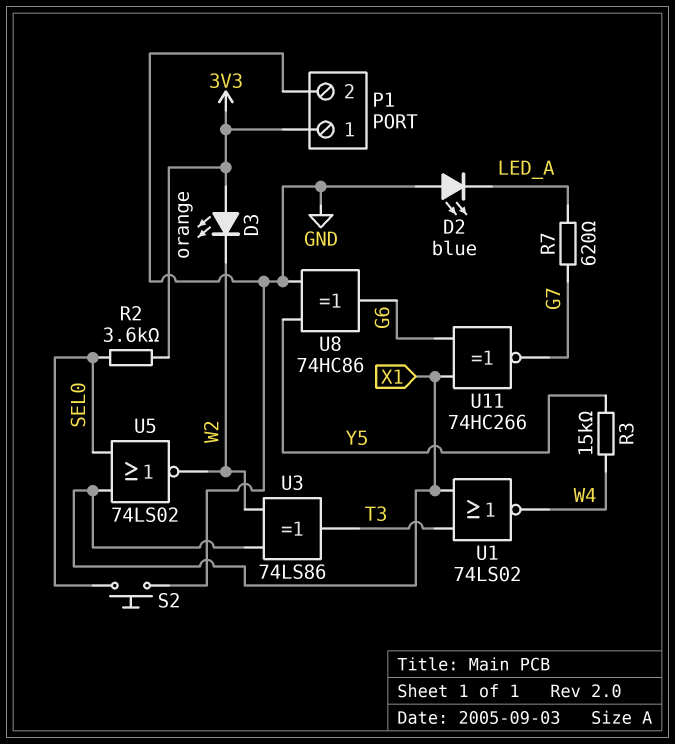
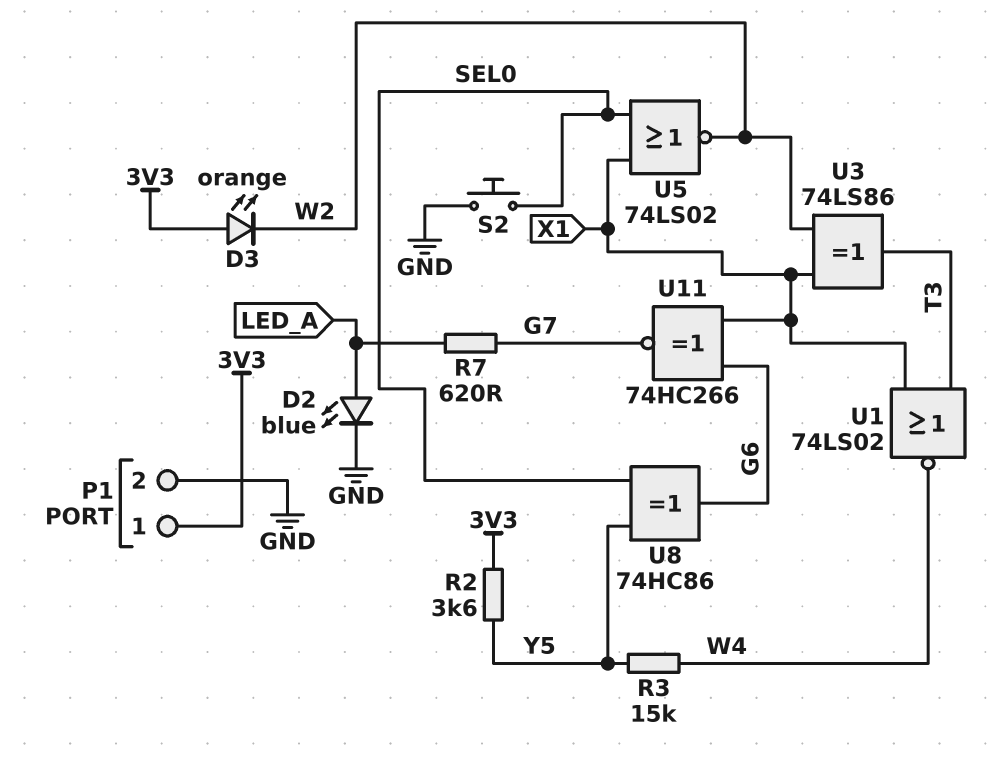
D2: LED blue (A GND, K LED_A) -> LED blue (A LED_A, K GND)
R2: 3.6k (3V3, SEL0) -> 3.6k (3V3, Y5)
U8: XOR 74HC86 (in GND, in Y5, out G6) -> XOR 74HC86 (in SEL0, in Y5, out G6)

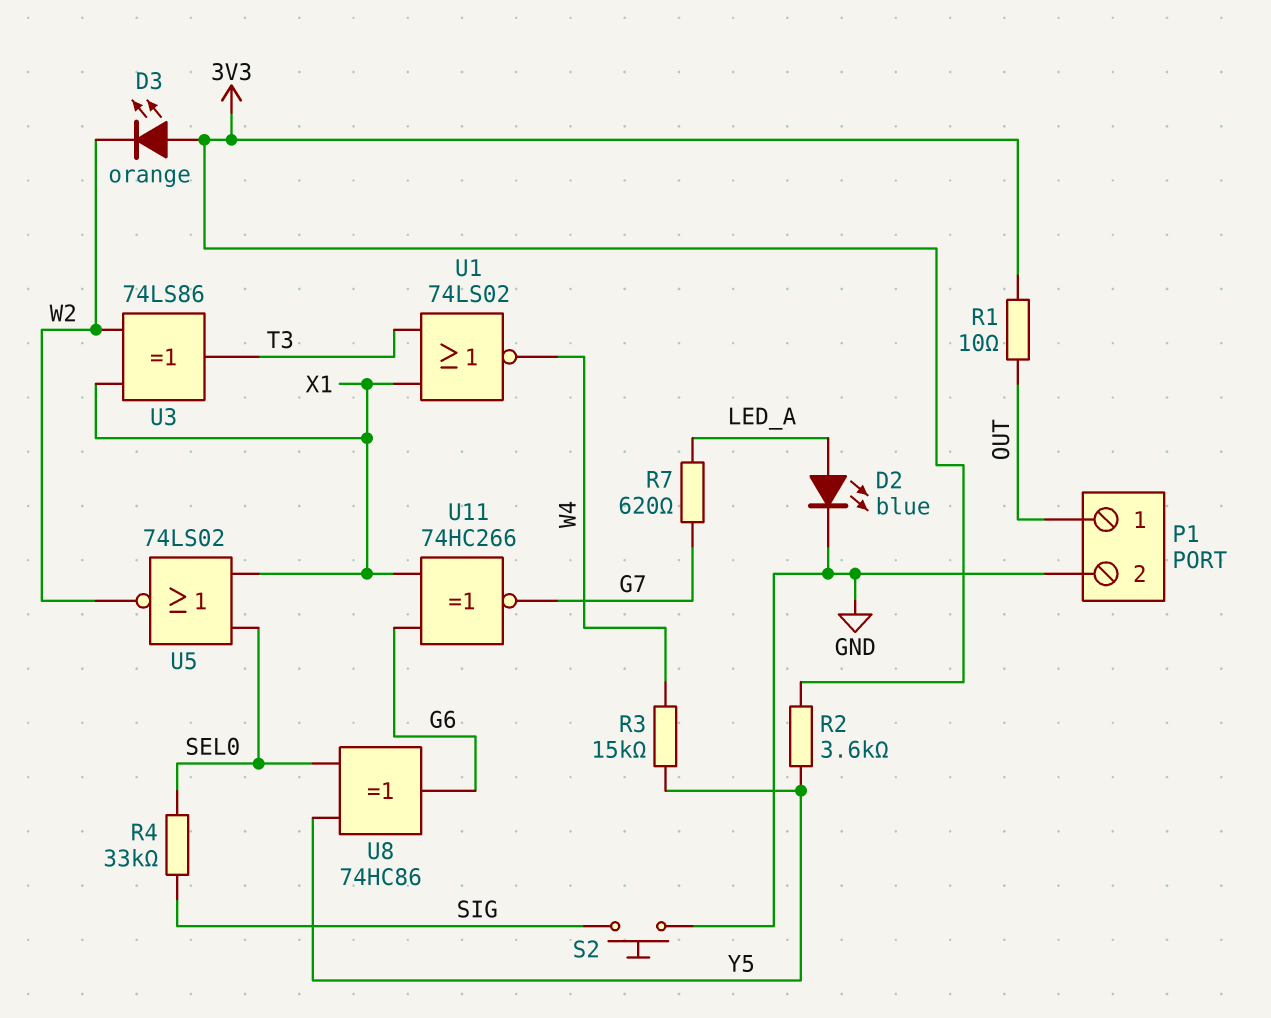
P1 pin 1: 3V3 -> OUT
R1: none -> 10 (3V3, OUT)
R4: none -> 33k (SEL0, SIG)
S2: button (GND, SEL0) -> button (GND, SIG)

